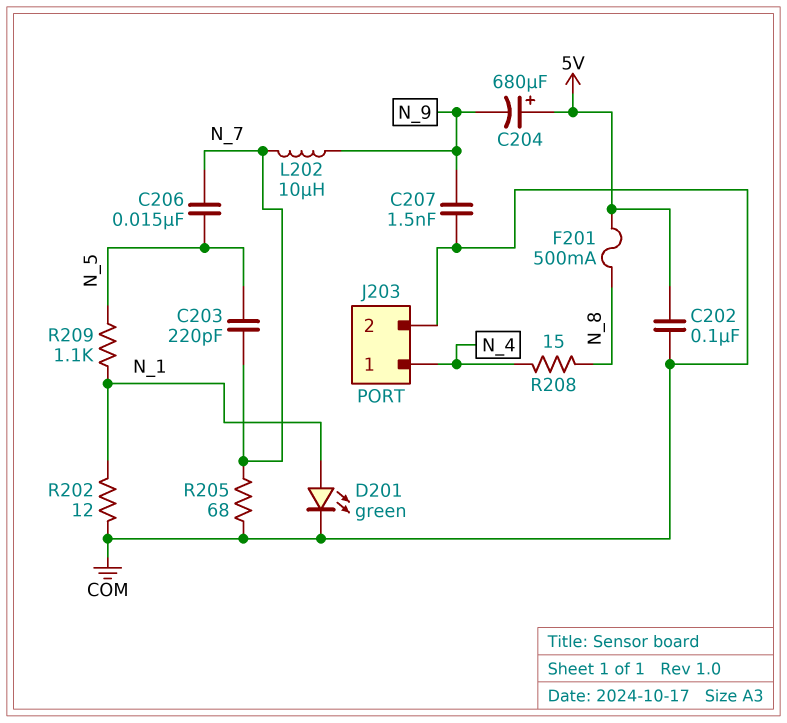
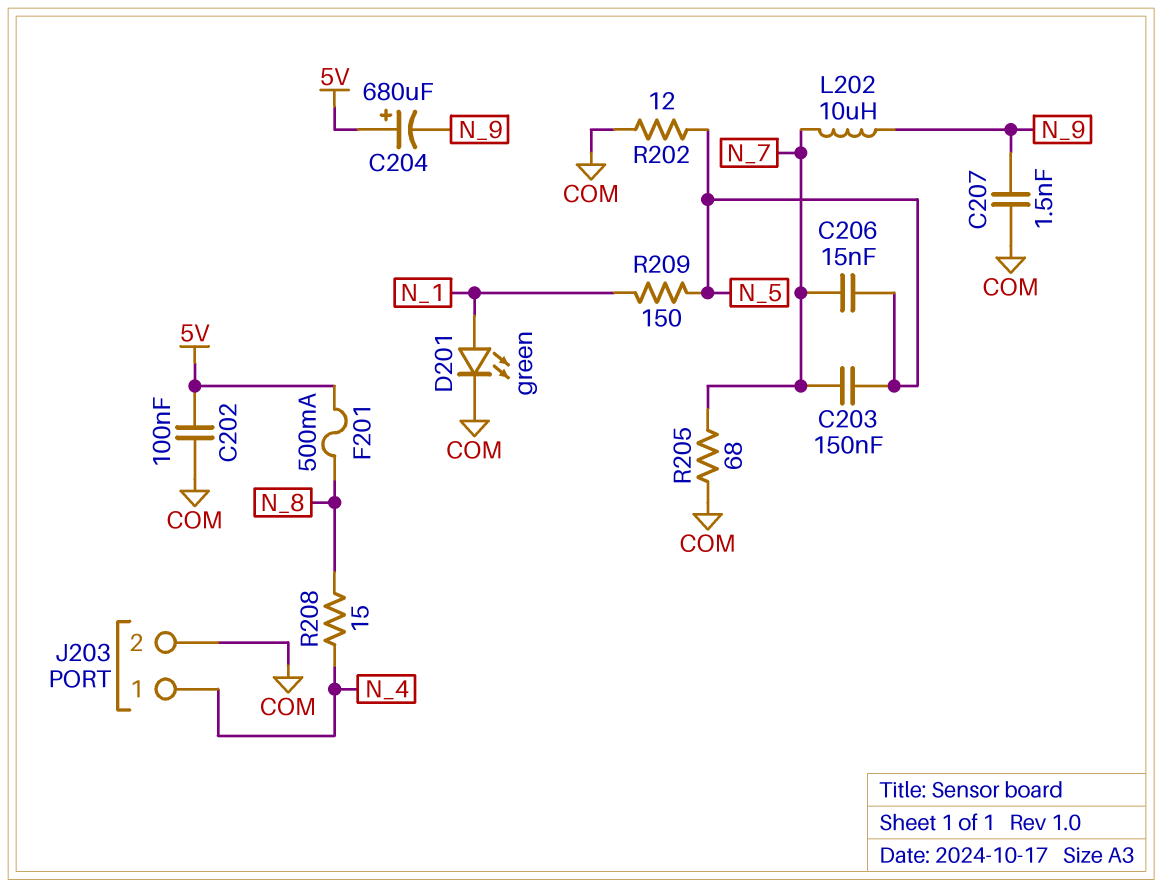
C203: 220pF (N_5, N_7) -> 150nF (N_5, N_7)
R202: 12 (COM, N_1) -> 12 (COM, N_5)
R209: 1.1k (N_1, N_5) -> 150 (N_1, N_5)

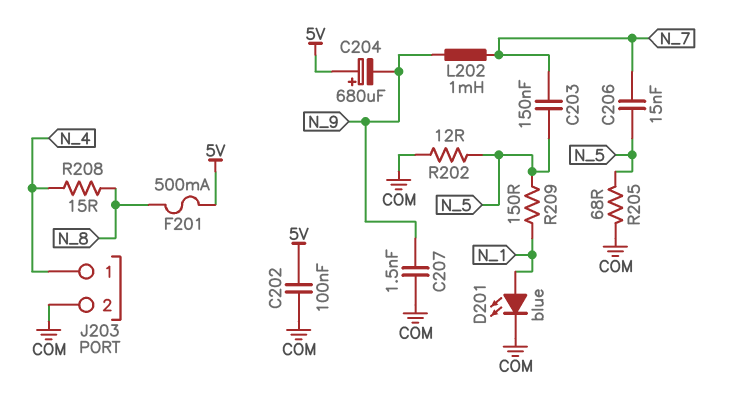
D201: LED green (A N_1, K COM) -> LED blue (A N_1, K COM)
L202: 10uH (N_7, N_9) -> 1mH (N_7, N_9)
R205: 68 (COM, N_7) -> 68 (COM, N_5)

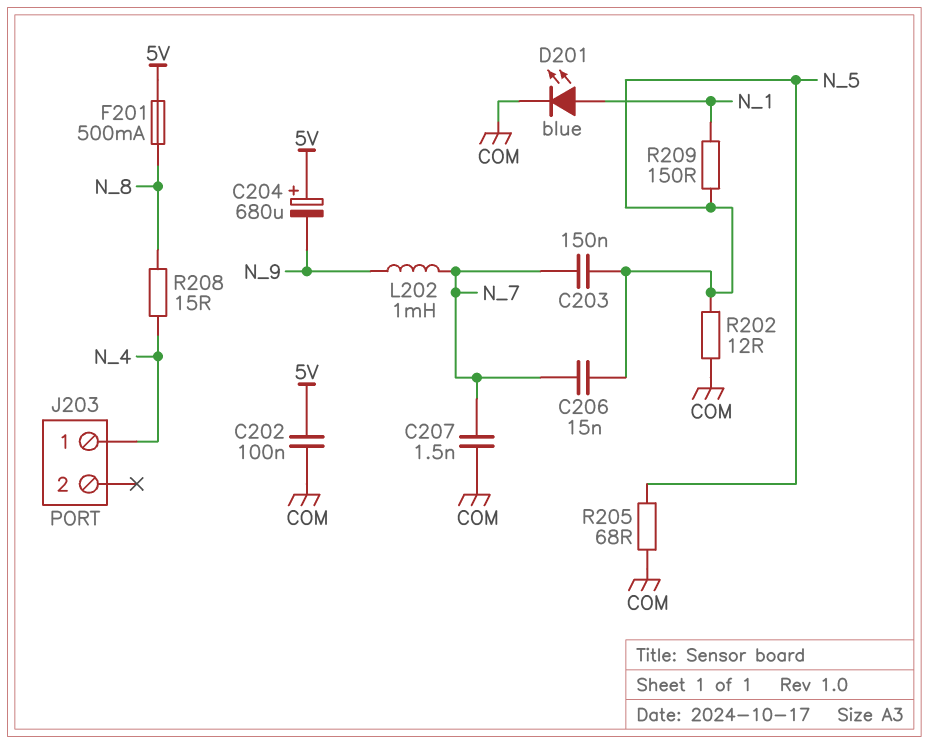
C207: 1.5nF (COM, N_9) -> 1.5nF (COM, N_7)
J203 pin 2: COM -> none

